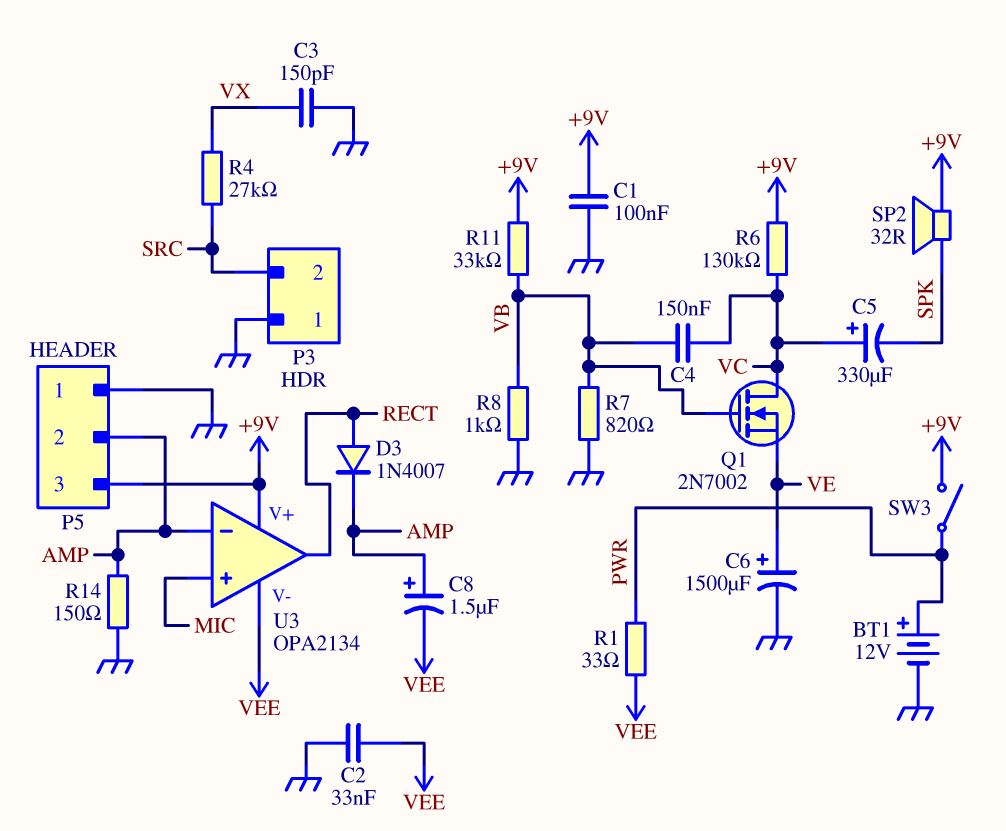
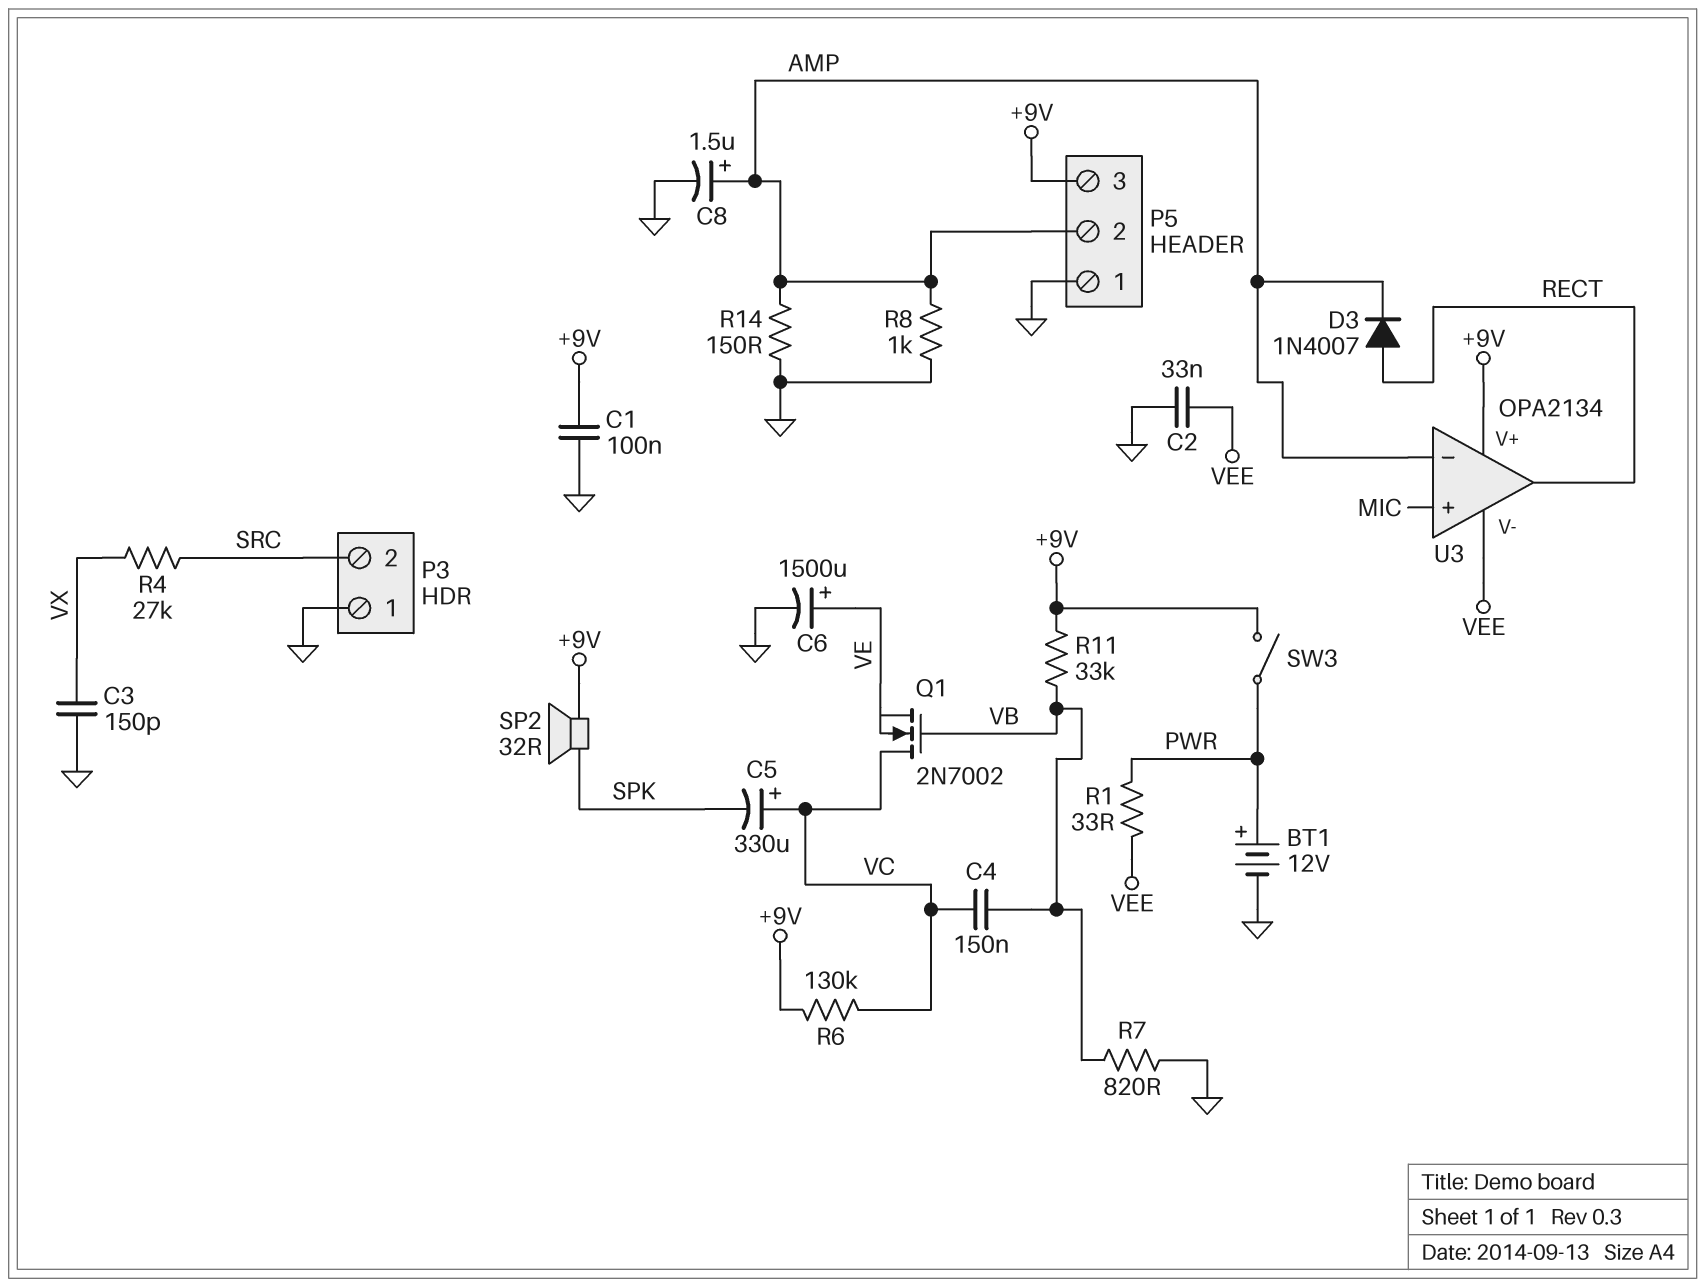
C8: 1.5uF (plus AMP, minus VEE) -> 1.5uF (plus AMP, minus GND)
R8: 1k (GND, VB) -> 1k (AMP, GND)

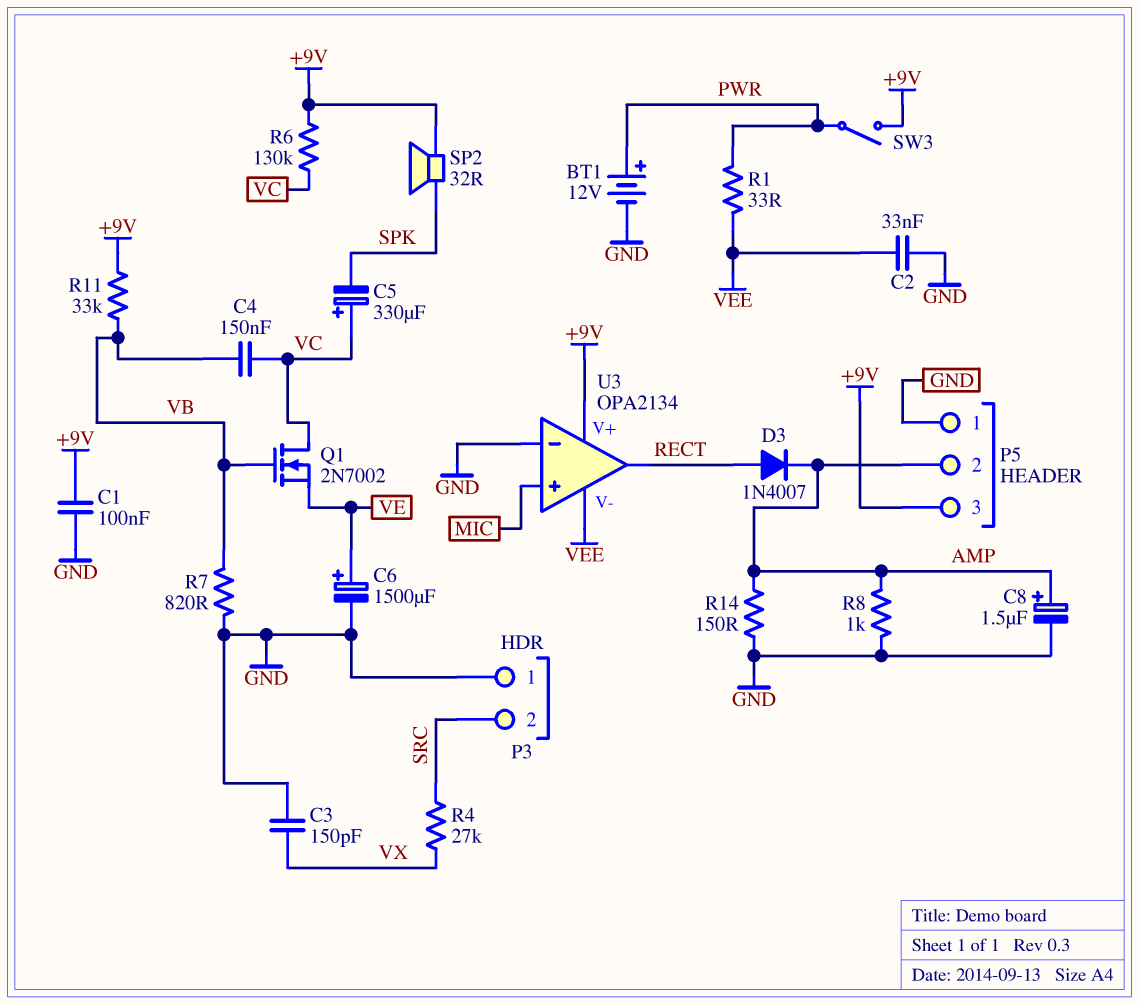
U3 pin in-: AMP -> GND

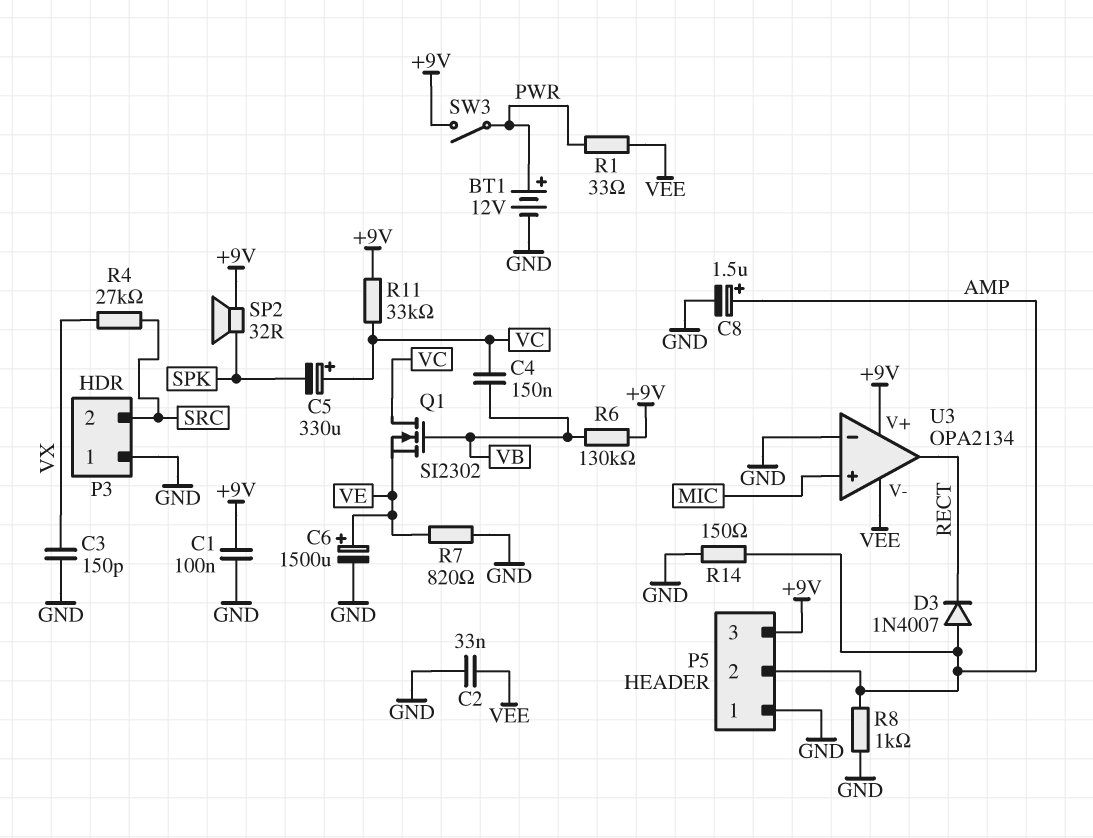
D3: diode 1N4007 (A RECT, K AMP) -> diode 1N4007 (A AMP, K RECT)
Q1: NMOS 2N7002 (G VB, D VC, S VE) -> NMOS SI2302 (G VB, D VC, S VE)
R6: 130k (+9V, VC) -> 130k (+9V, VB)
R7: 820 (GND, VB) -> 820 (GND, VE)
R11: 33k (+9V, VB) -> 33k (+9V, VC)

